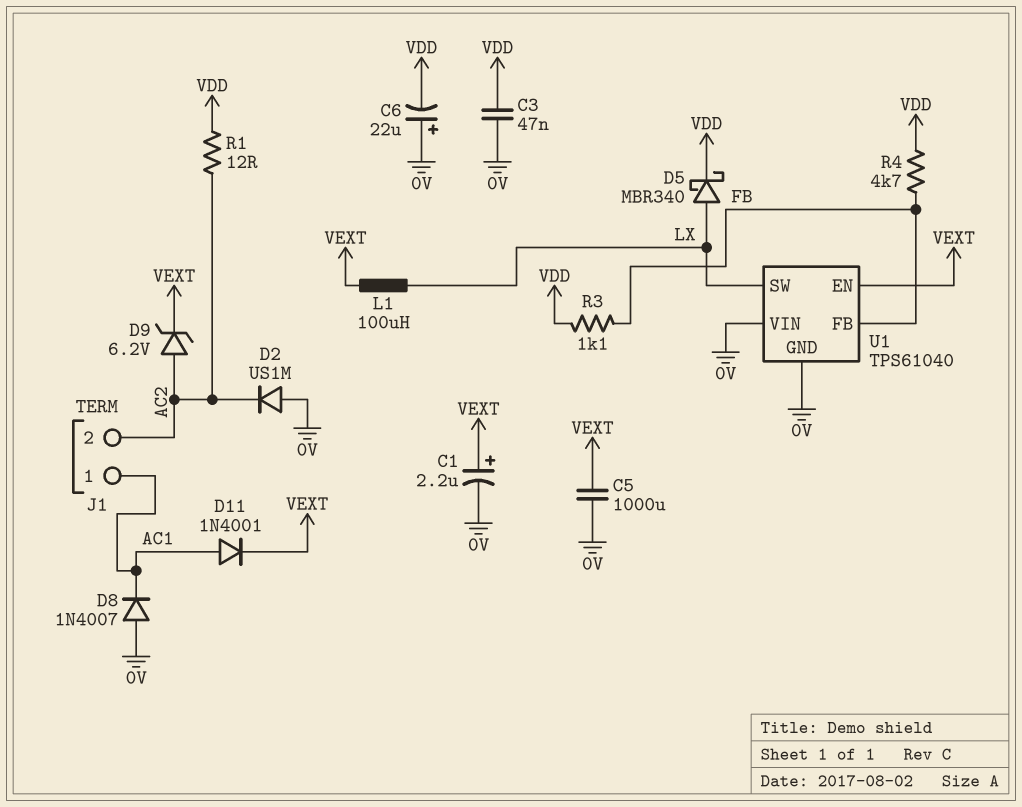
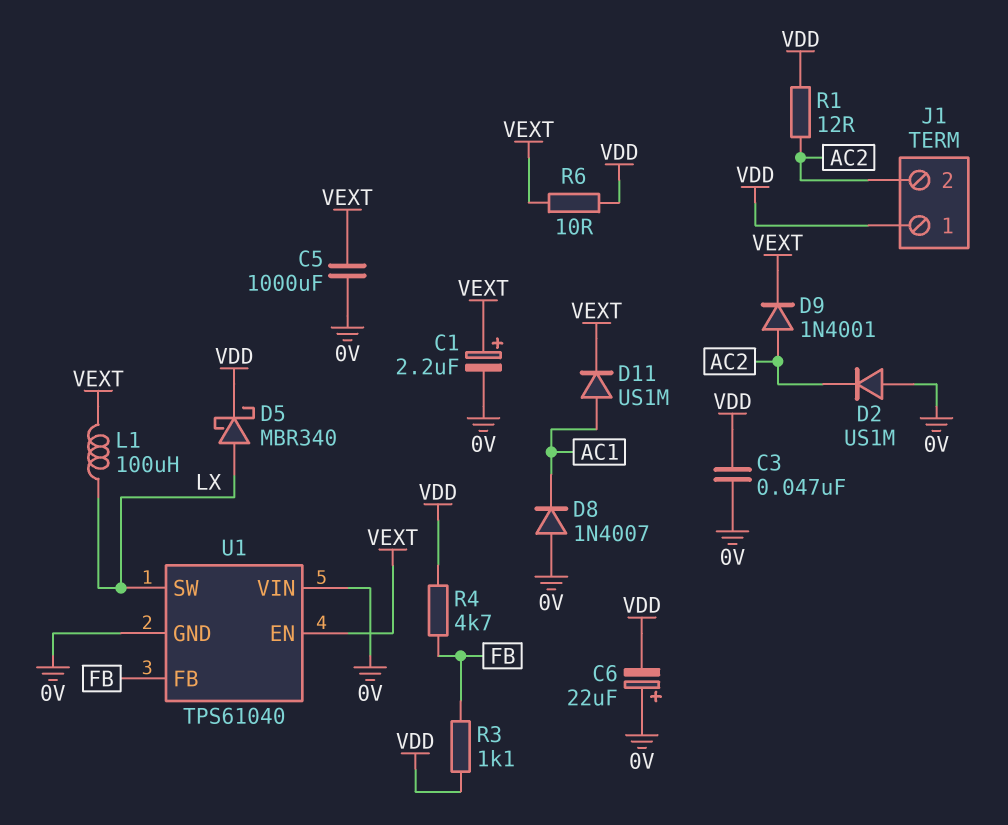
D9: zener 6.2V (A AC2, K VEXT) -> diode 1N4001 (A AC2, K VEXT)
D11: diode 1N4001 (A AC1, K VEXT) -> diode US1M (A AC1, K VEXT)
J1 pin 1: AC1 -> VDD
R6: none -> 10 (VDD, VEXT)

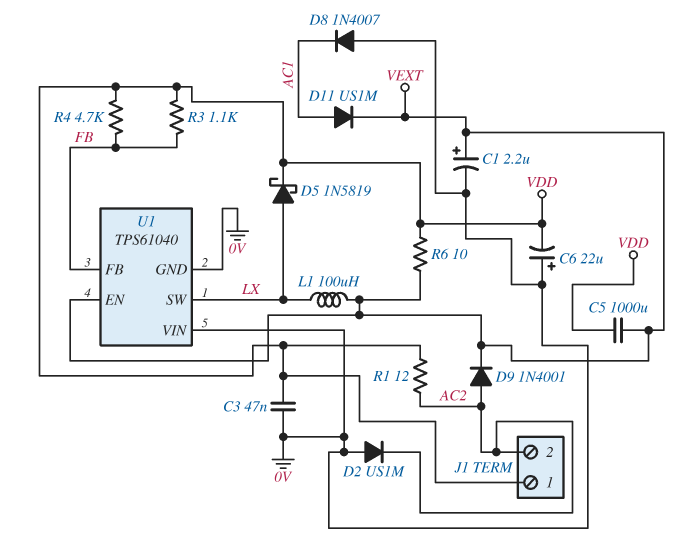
C5: 1000uF (0V, VEXT) -> 1000uF (VDD, VEXT)
D5: schottky MBR340 (A LX, K VDD) -> schottky 1N5819 (A LX, K VDD)

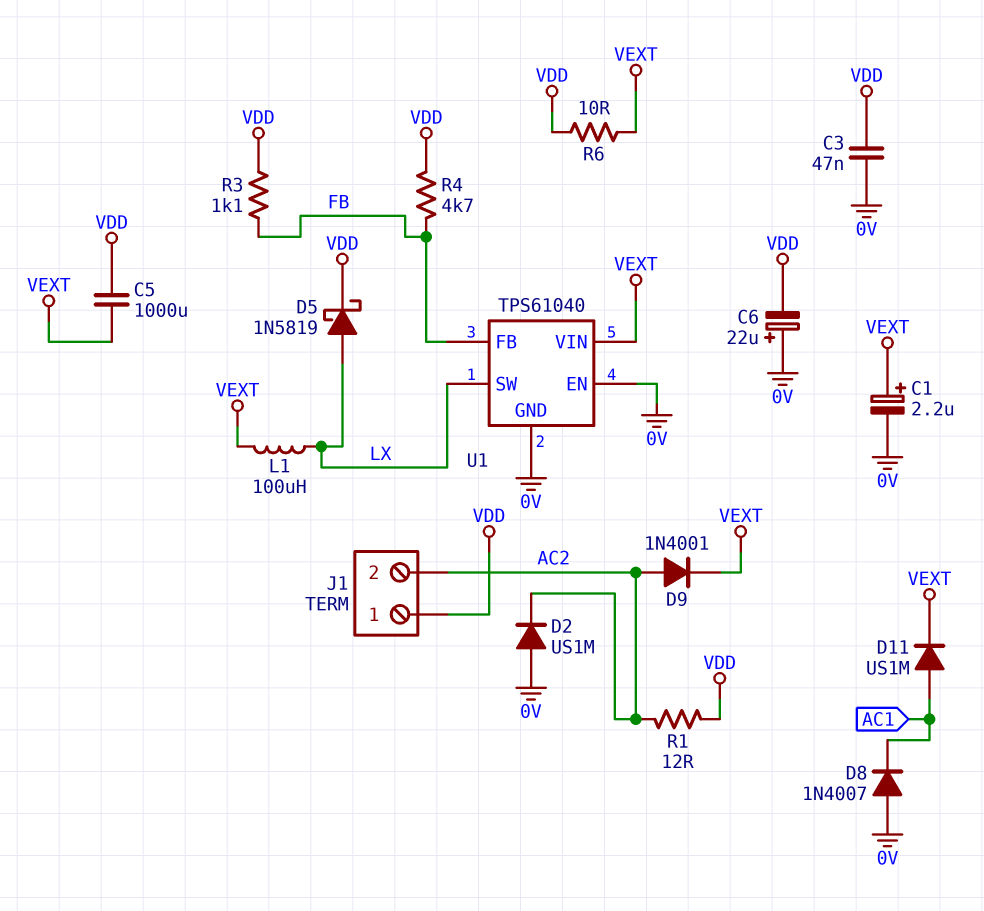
U1 pin EN: VEXT -> 0V
U1 pin VIN: 0V -> VEXT

